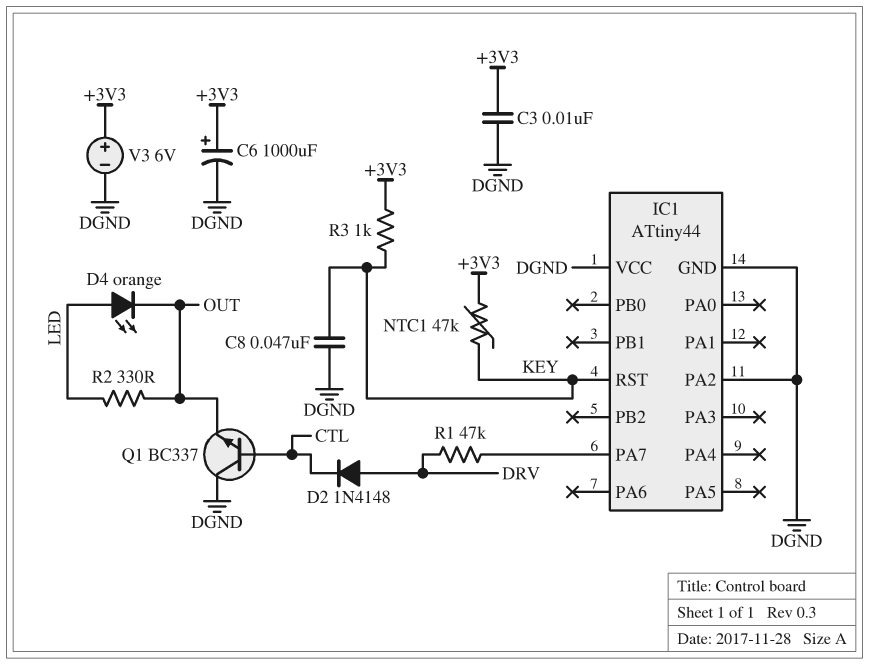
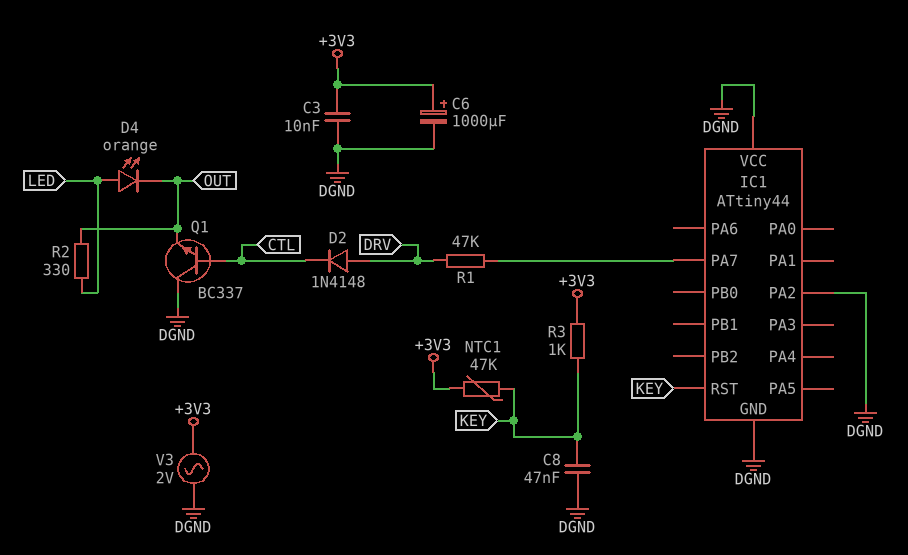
V3: 6V (plus +3V3, minus DGND) -> AC 2V (+3V3, DGND)

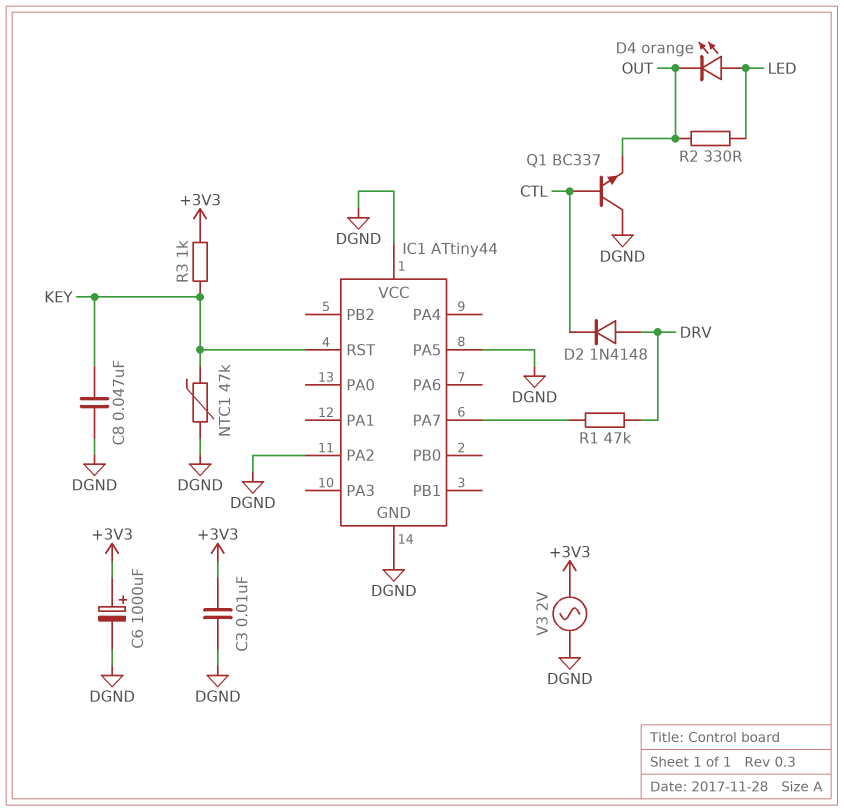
IC1 pin PA5: none -> DGND
NTC1: 47k (+3V3, KEY) -> 47k (DGND, KEY)

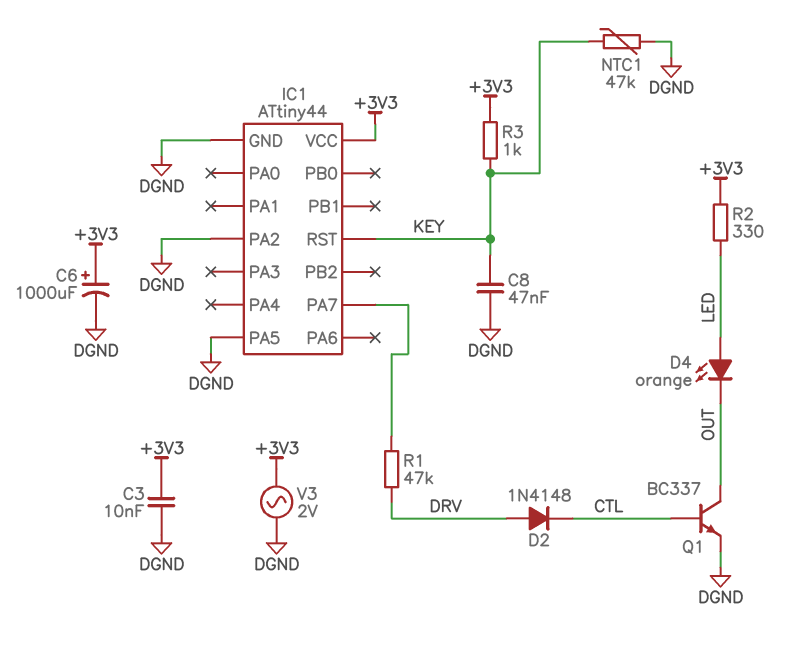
IC1 pin VCC: DGND -> +3V3
Q1: NPN BC337 (B CTL, C DGND, E OUT) -> NPN BC337 (B CTL, C OUT, E DGND)
R2: 330 (LED, OUT) -> 330 (+3V3, LED)

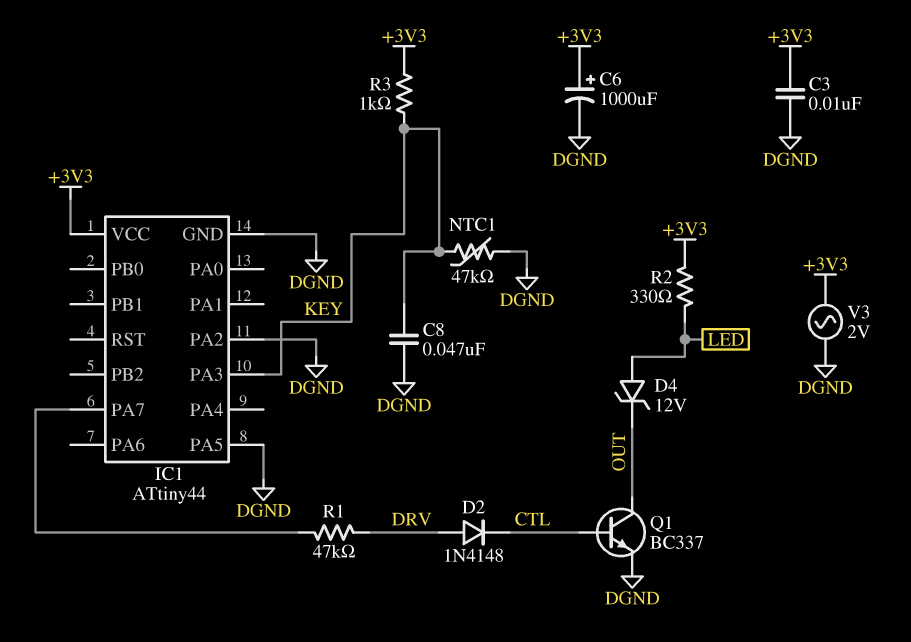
D4: LED orange (A LED, K OUT) -> zener 12V (A LED, K OUT)
IC1 pin PA3: none -> KEY
IC1 pin RST: KEY -> none

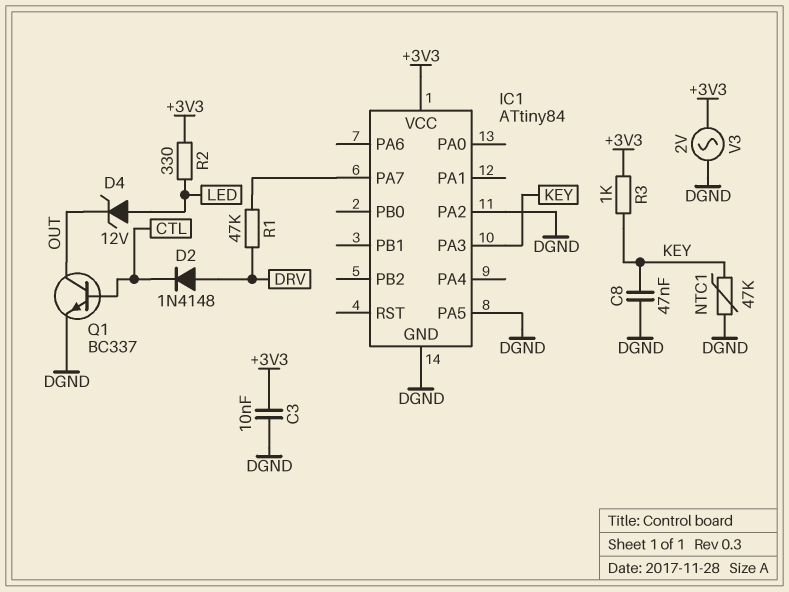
C6: 1000uF (plus +3V3, minus DGND) -> none
IC1: ATtiny44 -> ATtiny84

